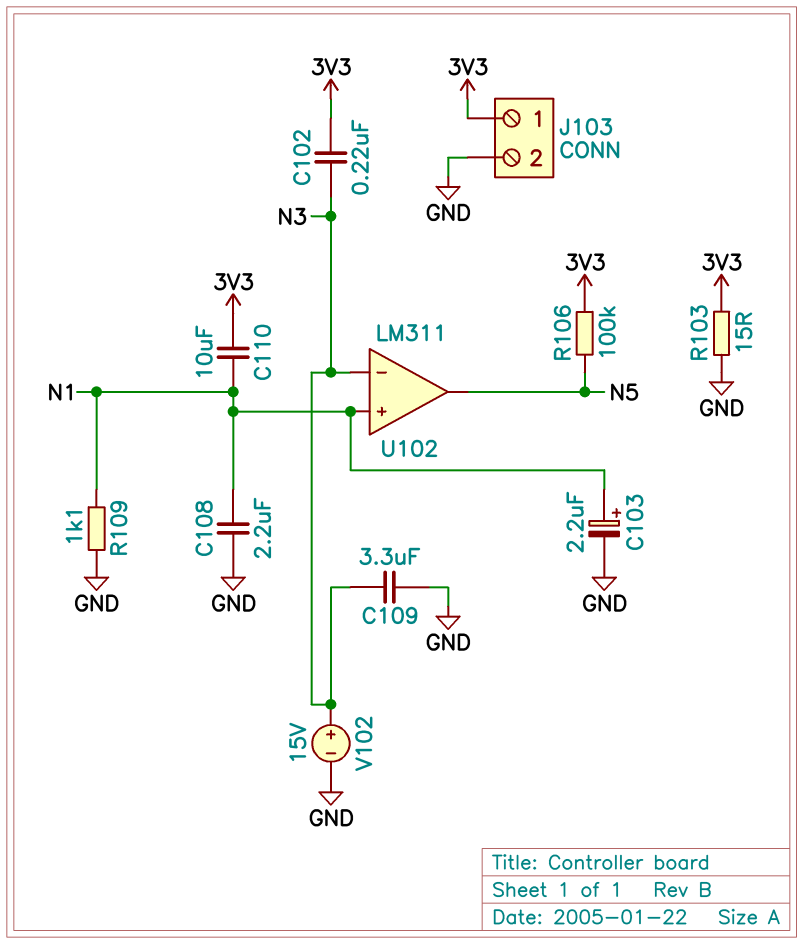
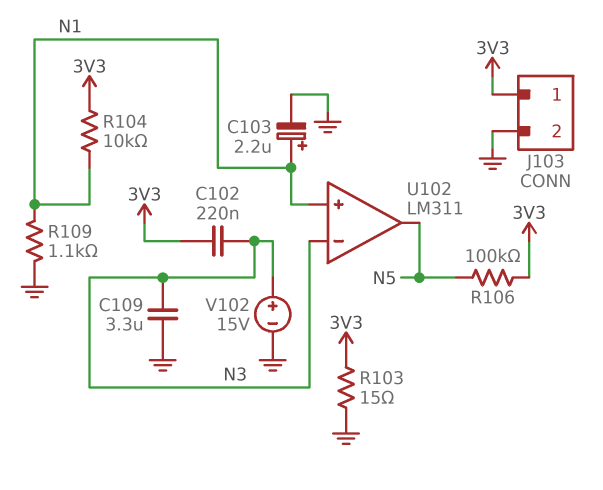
C108: 2.2uF (GND, N1) -> none
C110: 10uF (3V3, N1) -> none
R104: none -> 10k (3V3, N1)

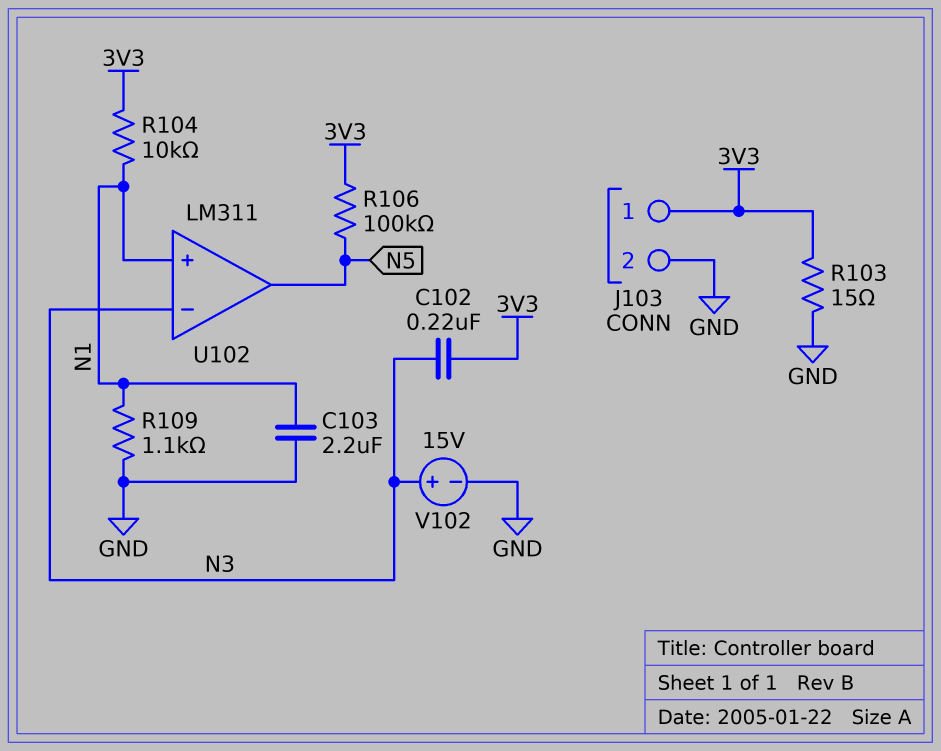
C103: 2.2uF (plus N1, minus GND) -> 2.2uF (GND, N1)
C109: 3.3uF (GND, N3) -> none

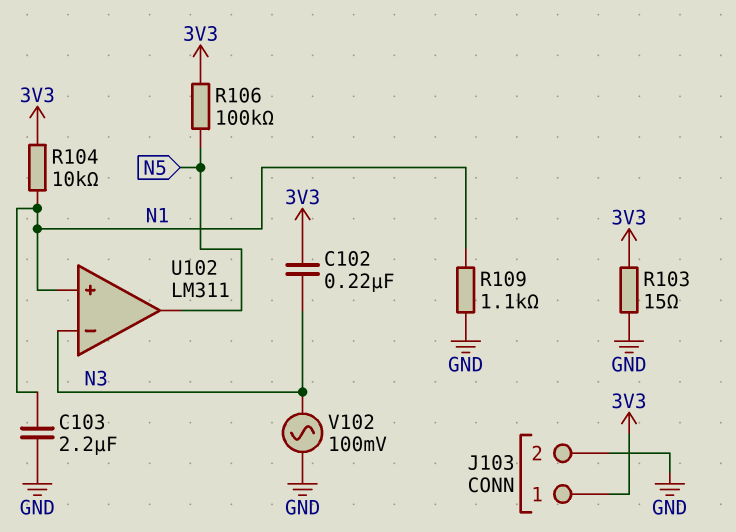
V102: 15V (plus N3, minus GND) -> AC 100mV (GND, N3)

